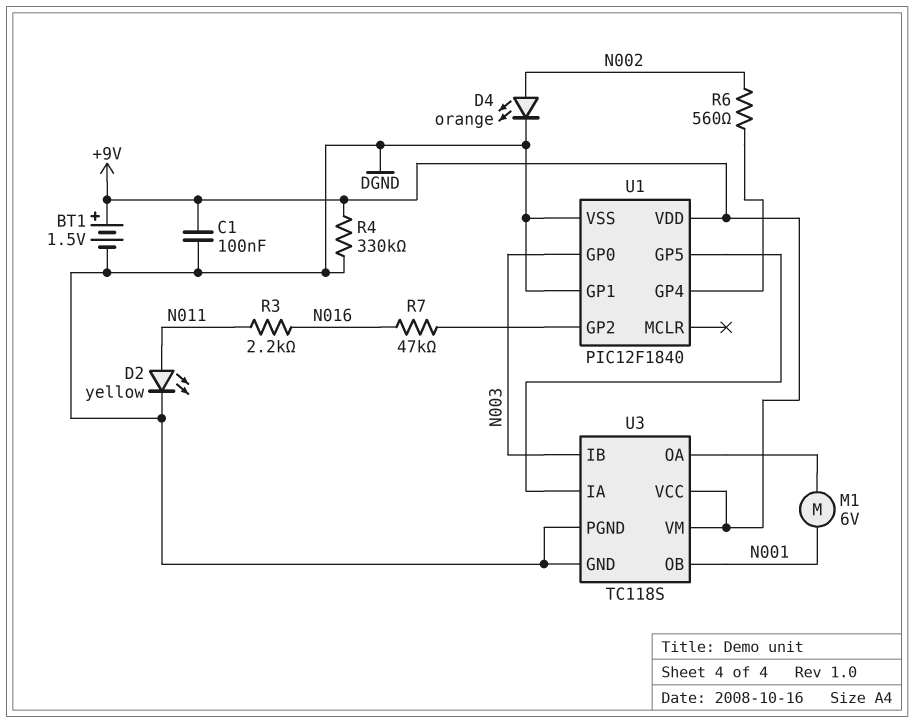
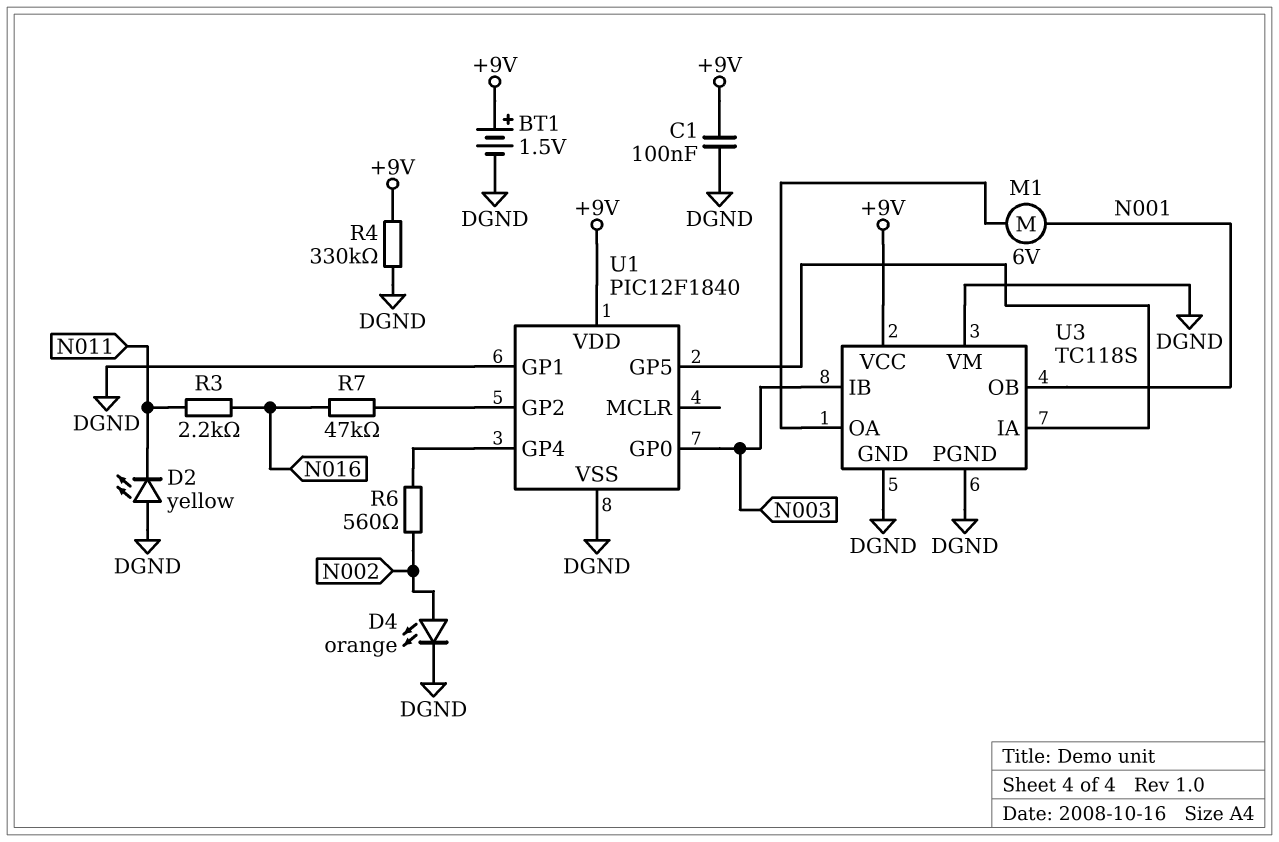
D2: LED yellow (A N011, K DGND) -> LED yellow (A DGND, K N011)
U3 pin VM: +9V -> DGND

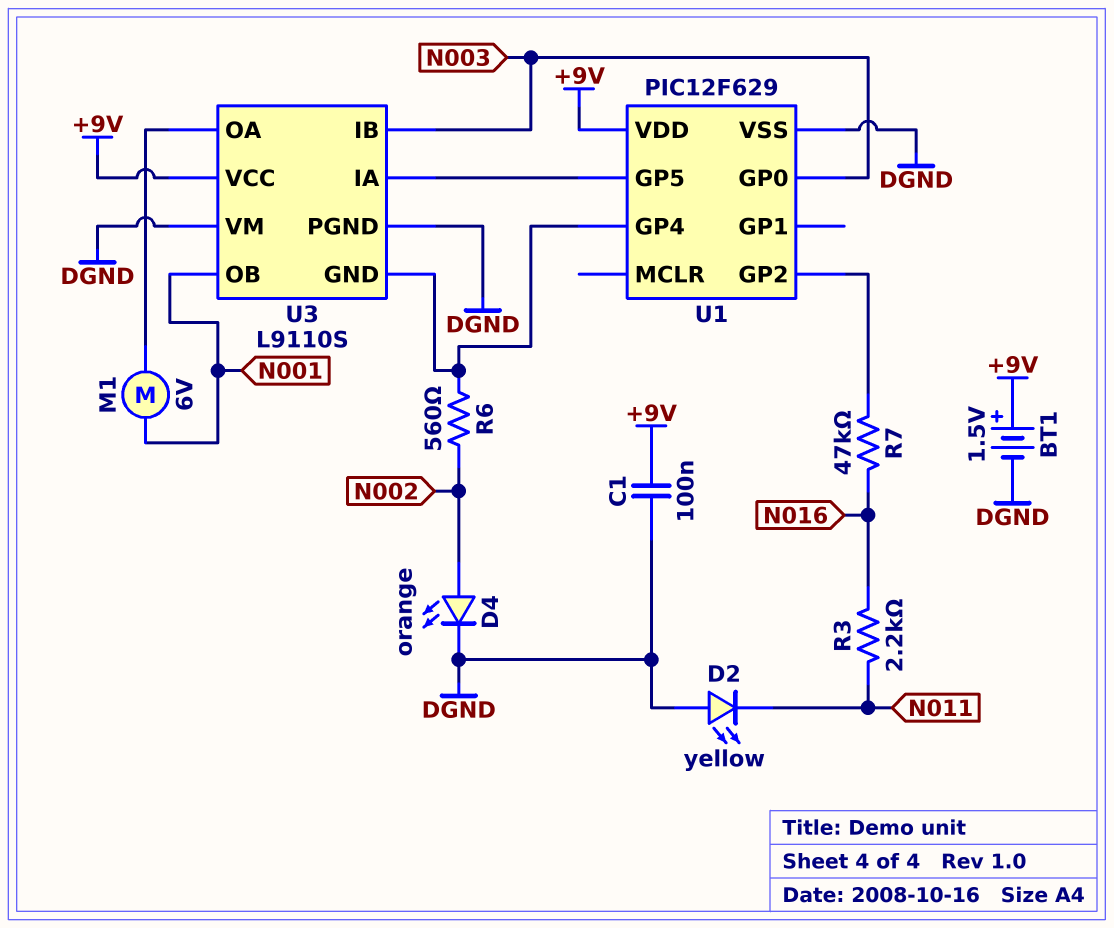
R4: 330k (+9V, DGND) -> none
U1: PIC12F1840 -> PIC12F629
U1 pin GP1: DGND -> none
U3: TC118S -> L9110S
U3 pin GND: DGND -> U1/GP4

